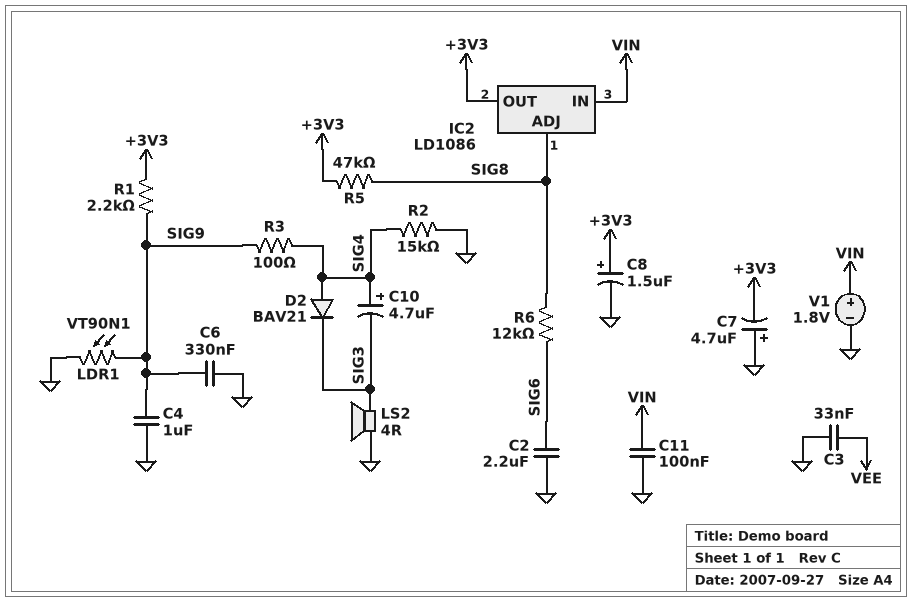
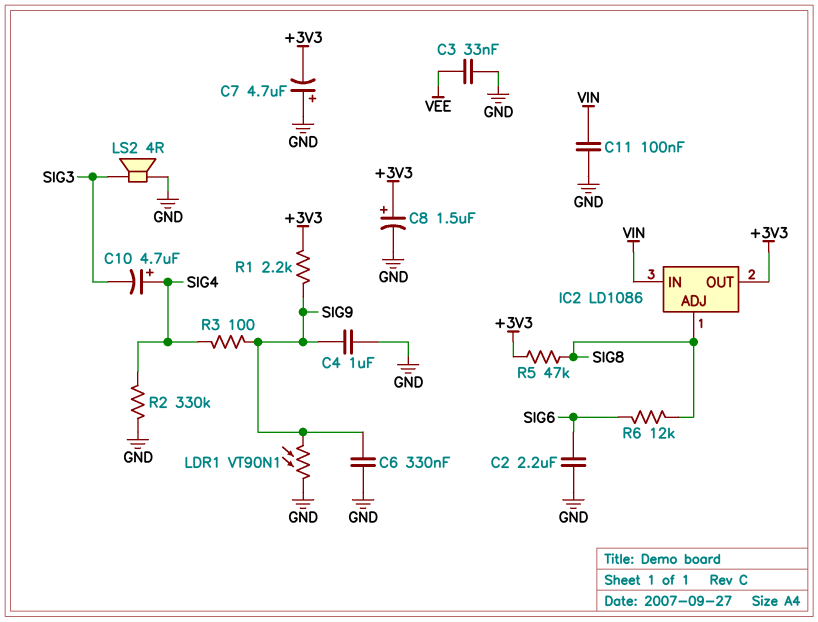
D2: diode BAV21 (A SIG4, K SIG3) -> none
R2: 15k (GND, SIG4) -> 330k (GND, SIG4)
V1: 1.8V (plus VIN, minus GND) -> none

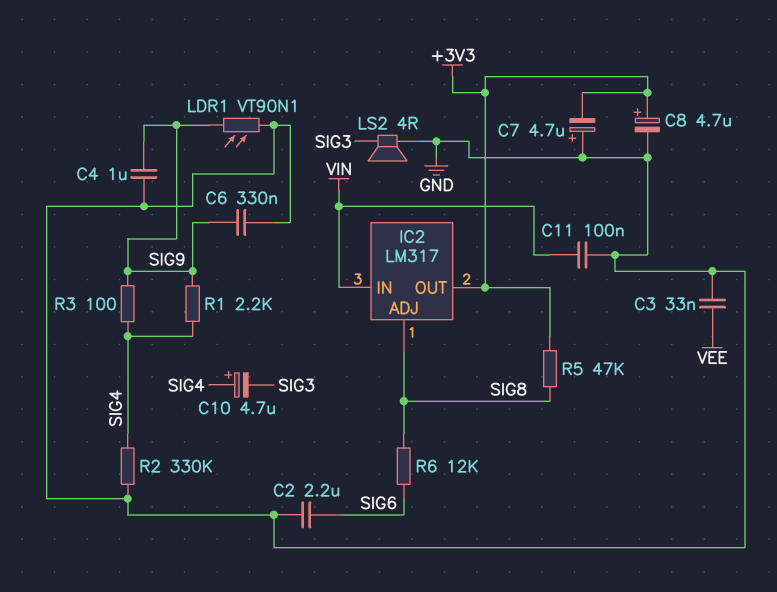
C8: 1.5uF (plus +3V3, minus GND) -> 4.7uF (plus +3V3, minus GND)
IC2: LD1086 -> LM317
R1: 2.2k (+3V3, SIG9) -> 2.2k (SIG4, SIG9)

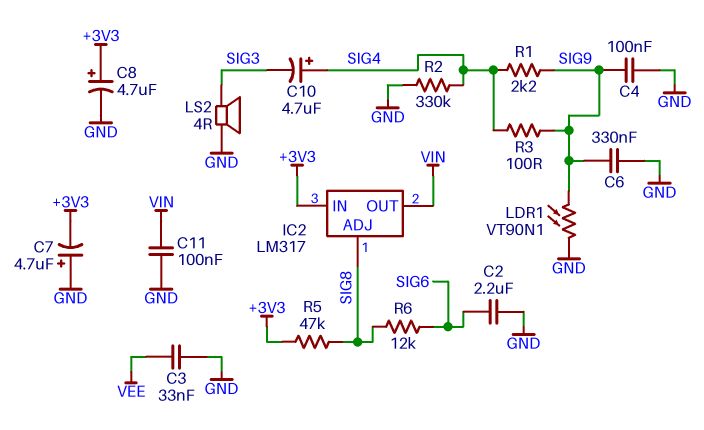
C4: 1uF (GND, SIG9) -> 100nF (GND, SIG9)
IC2 pin IN: VIN -> +3V3
IC2 pin OUT: +3V3 -> VIN

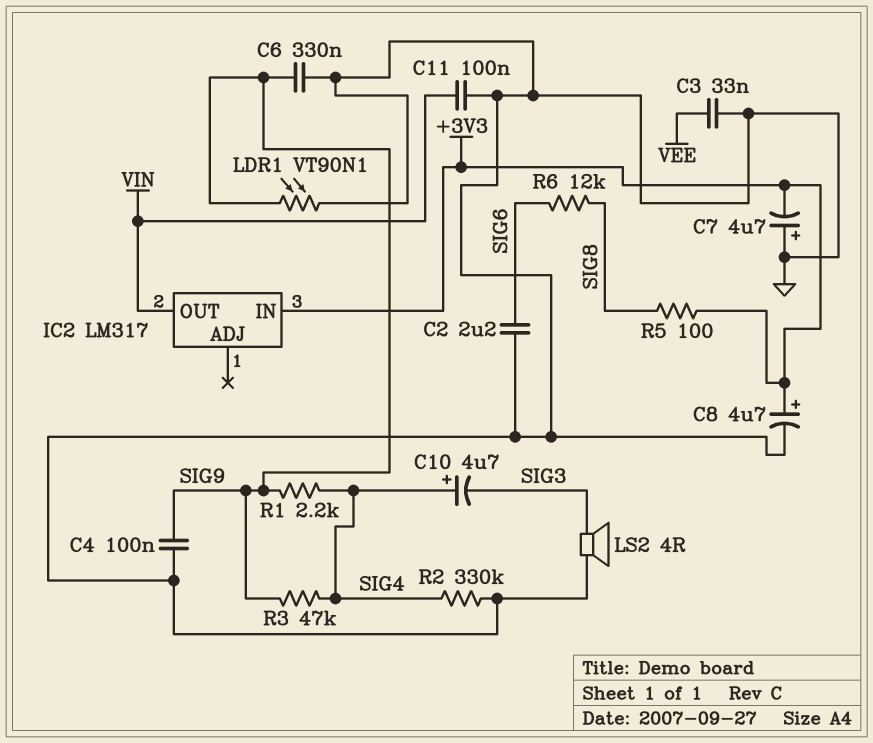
IC2 pin ADJ: SIG8 -> none
R3: 100 (SIG4, SIG9) -> 47k (SIG4, SIG9)
R5: 47k (+3V3, SIG8) -> 100 (+3V3, SIG8)

